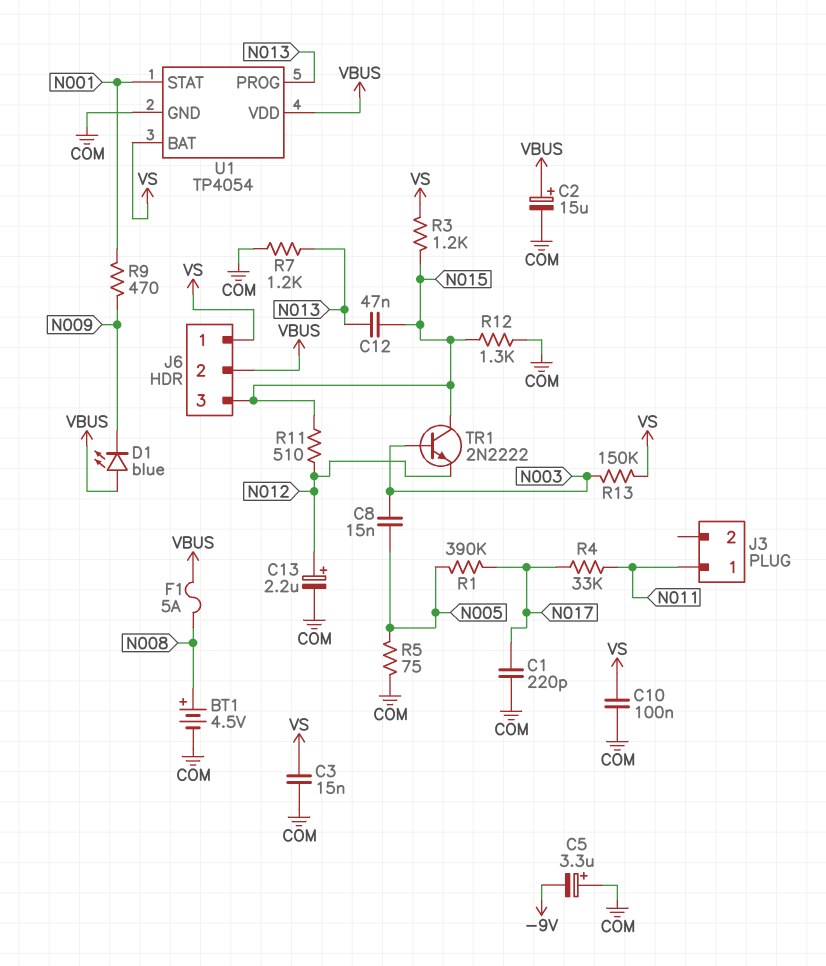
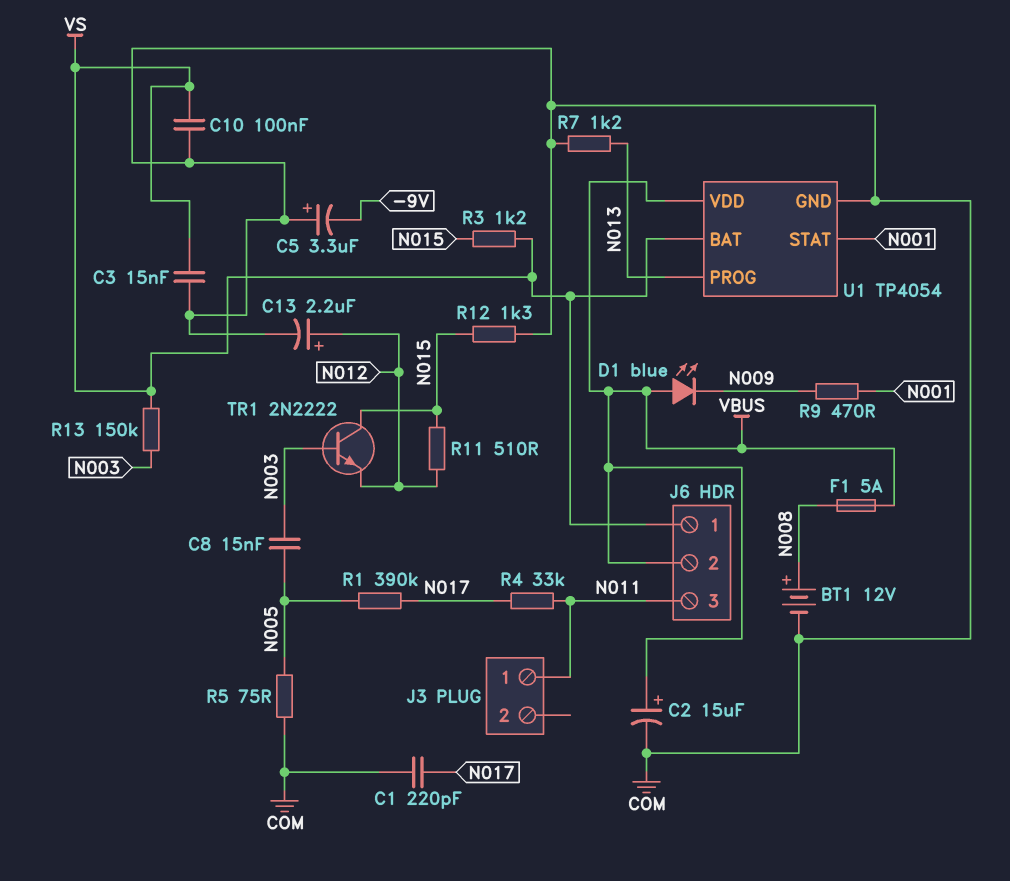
BT1: 4.5V (plus N008, minus COM) -> 12V (plus N008, minus COM)
C12: 47nF (N013, N015) -> none
J6 pin 3: N015 -> N011

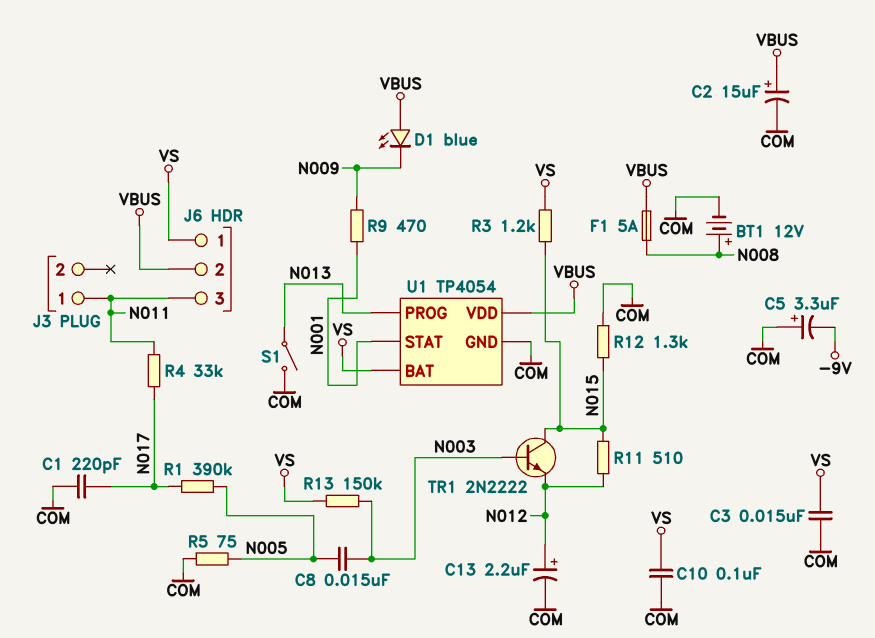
R7: 1.2k (COM, N013) -> none
S1: none -> switch (COM, N013)

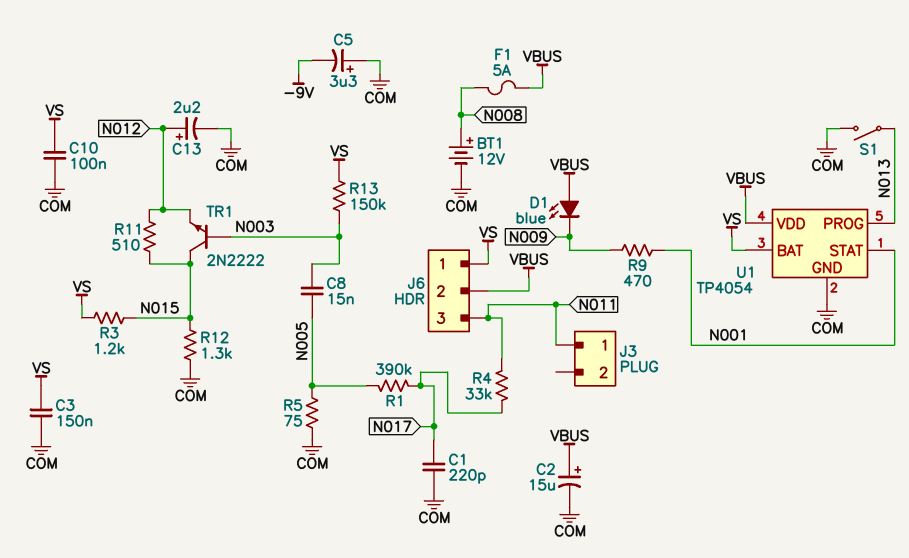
C3: 15nF (COM, VS) -> 150nF (COM, VS)

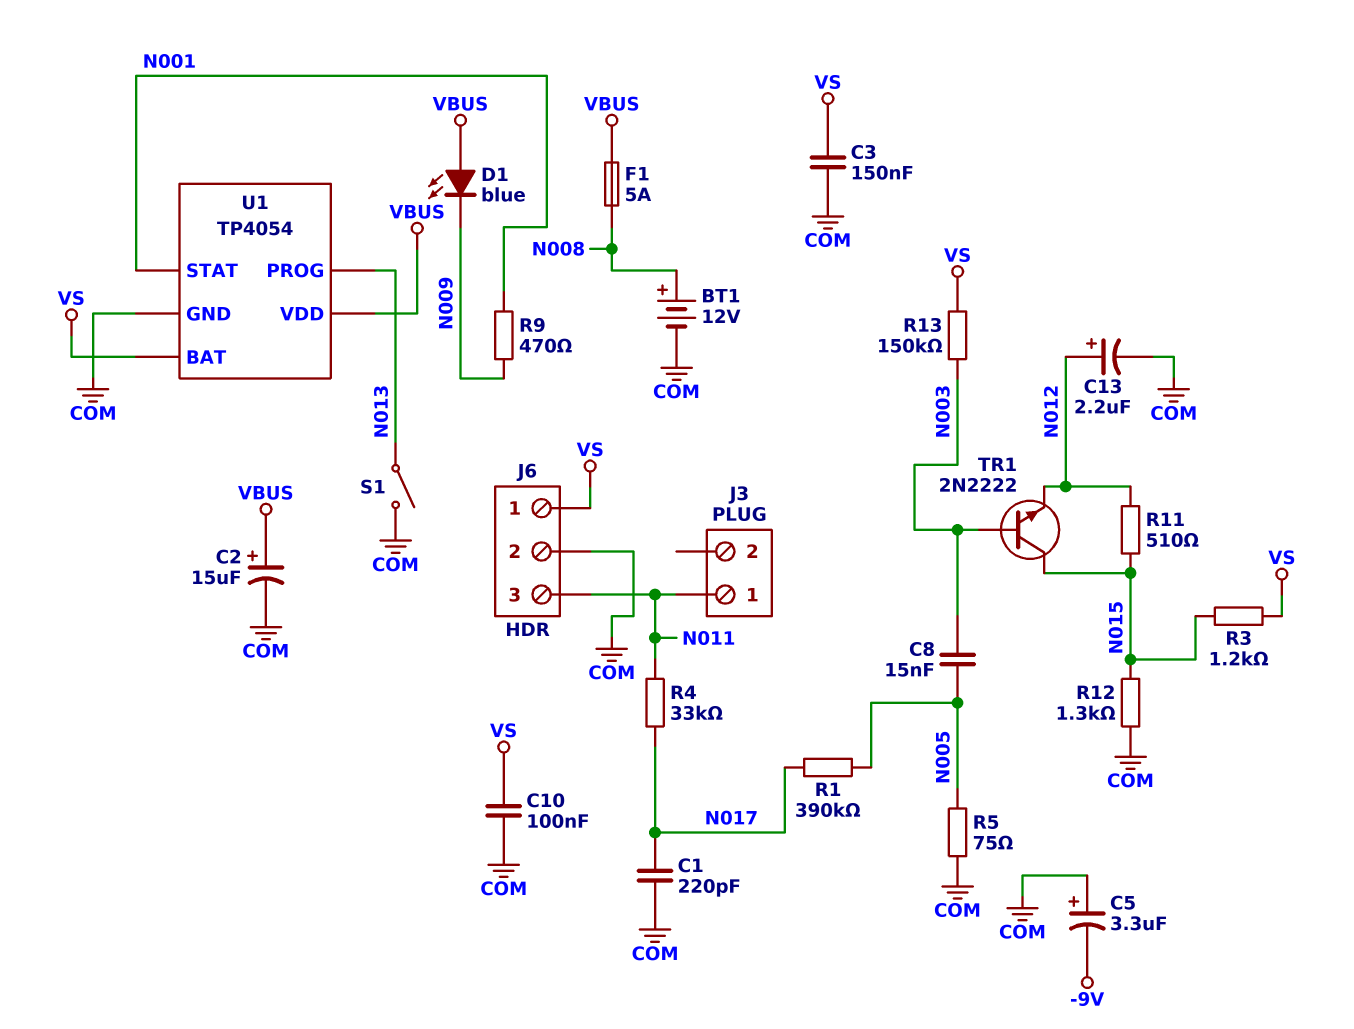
J6 pin 2: VBUS -> COM

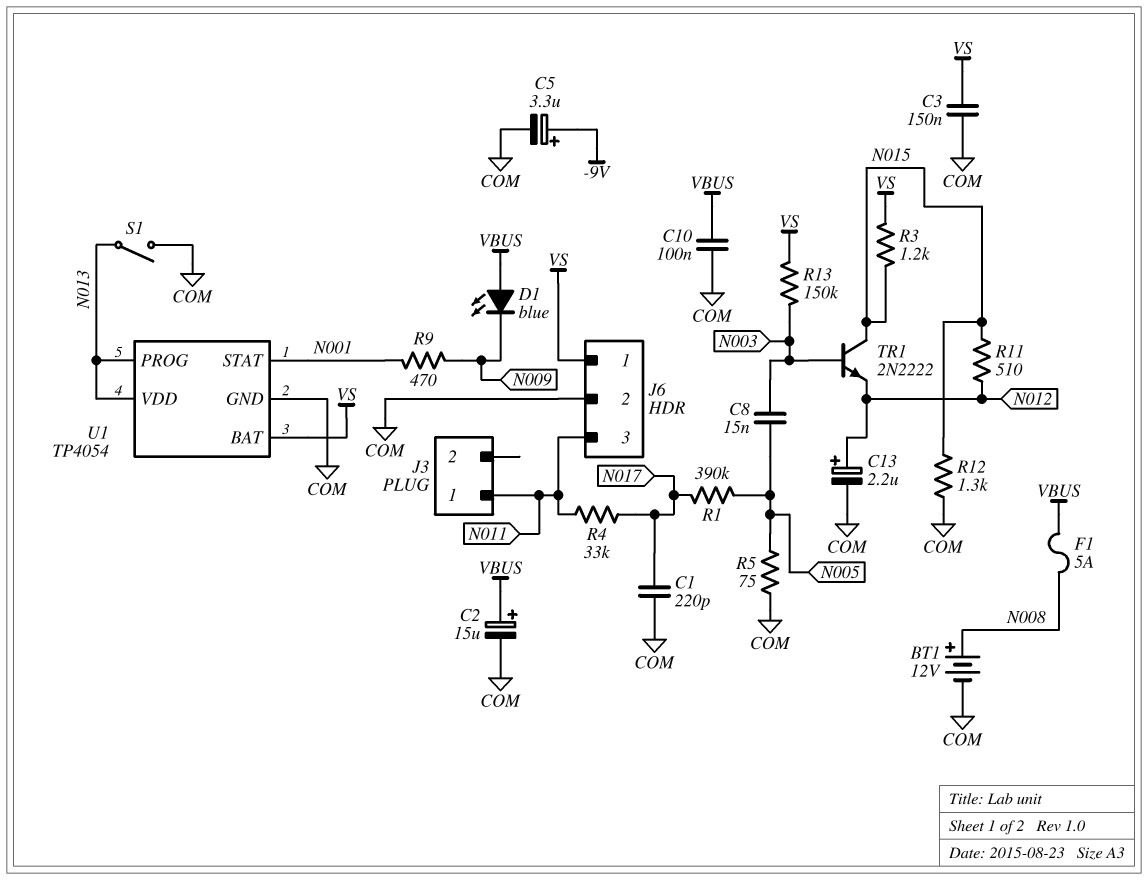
C5: 3.3uF (plus COM, minus -9V) -> 3.3uF (plus -9V, minus COM)
C10: 100nF (COM, VS) -> 100nF (COM, VBUS)
U1 pin VDD: VBUS -> N013

